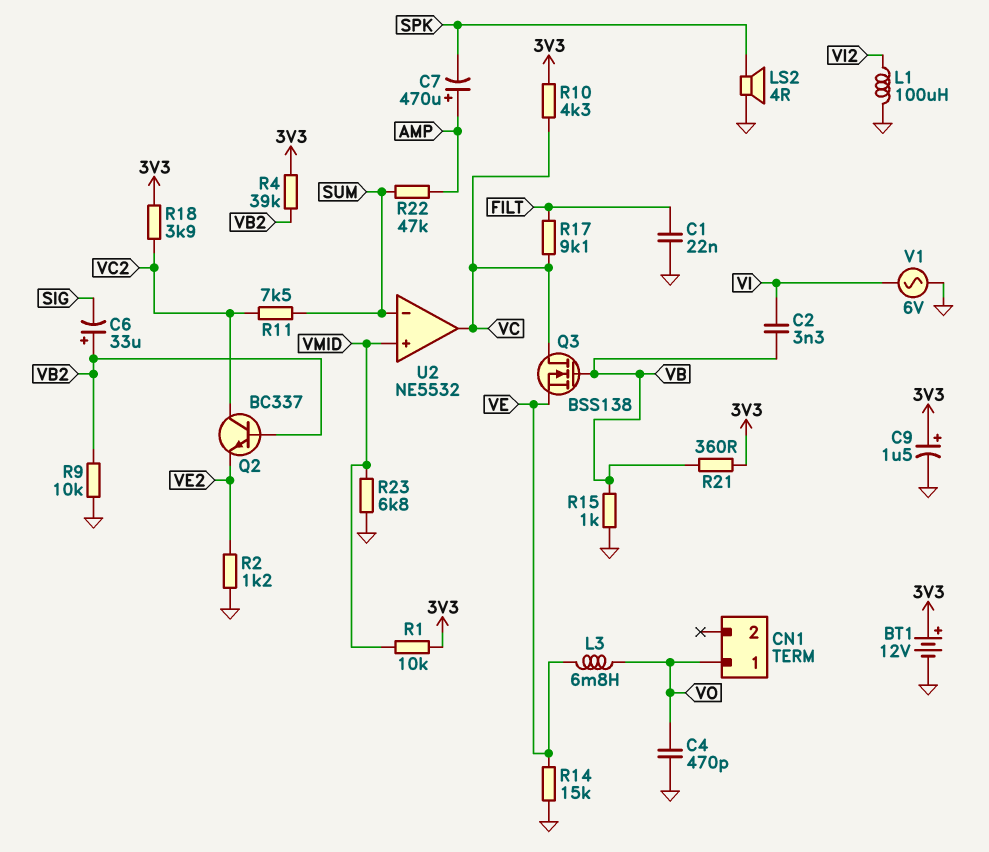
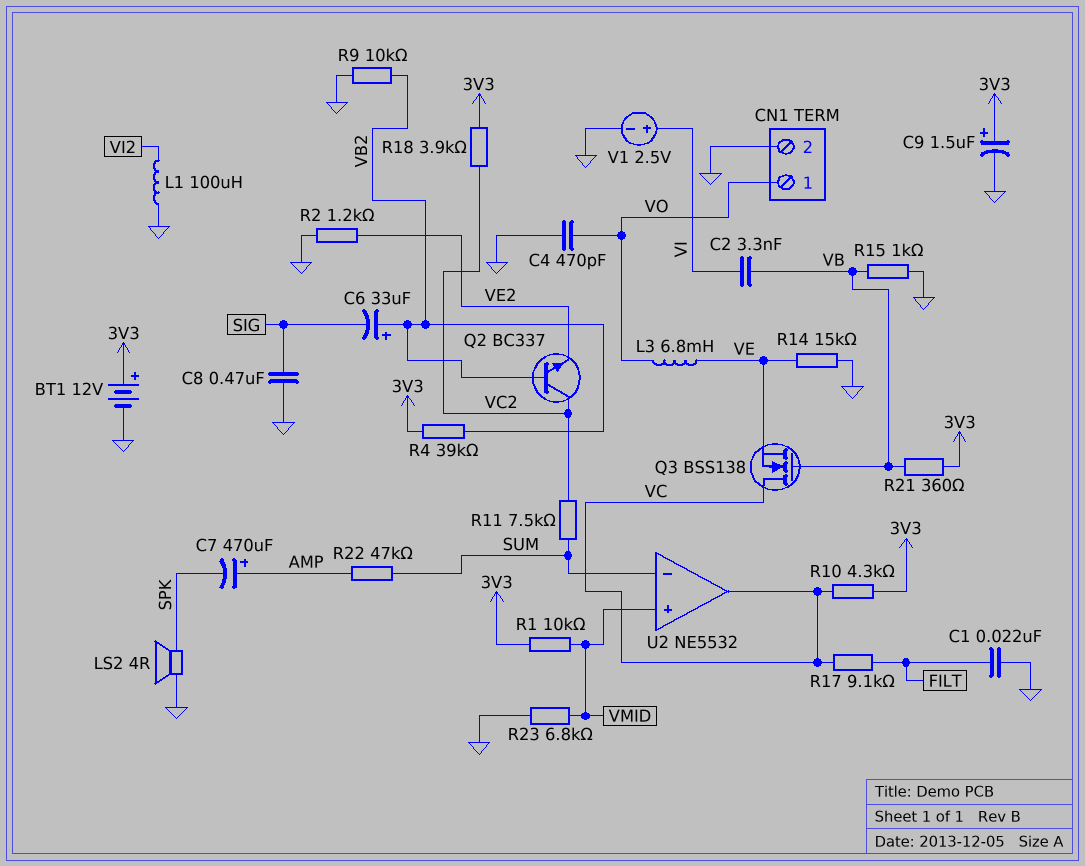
C8: none -> 470nF (GND, SIG)
CN1 pin 2: none -> GND
V1: AC 6V (GND, VI) -> 2.5V (plus VI, minus GND)

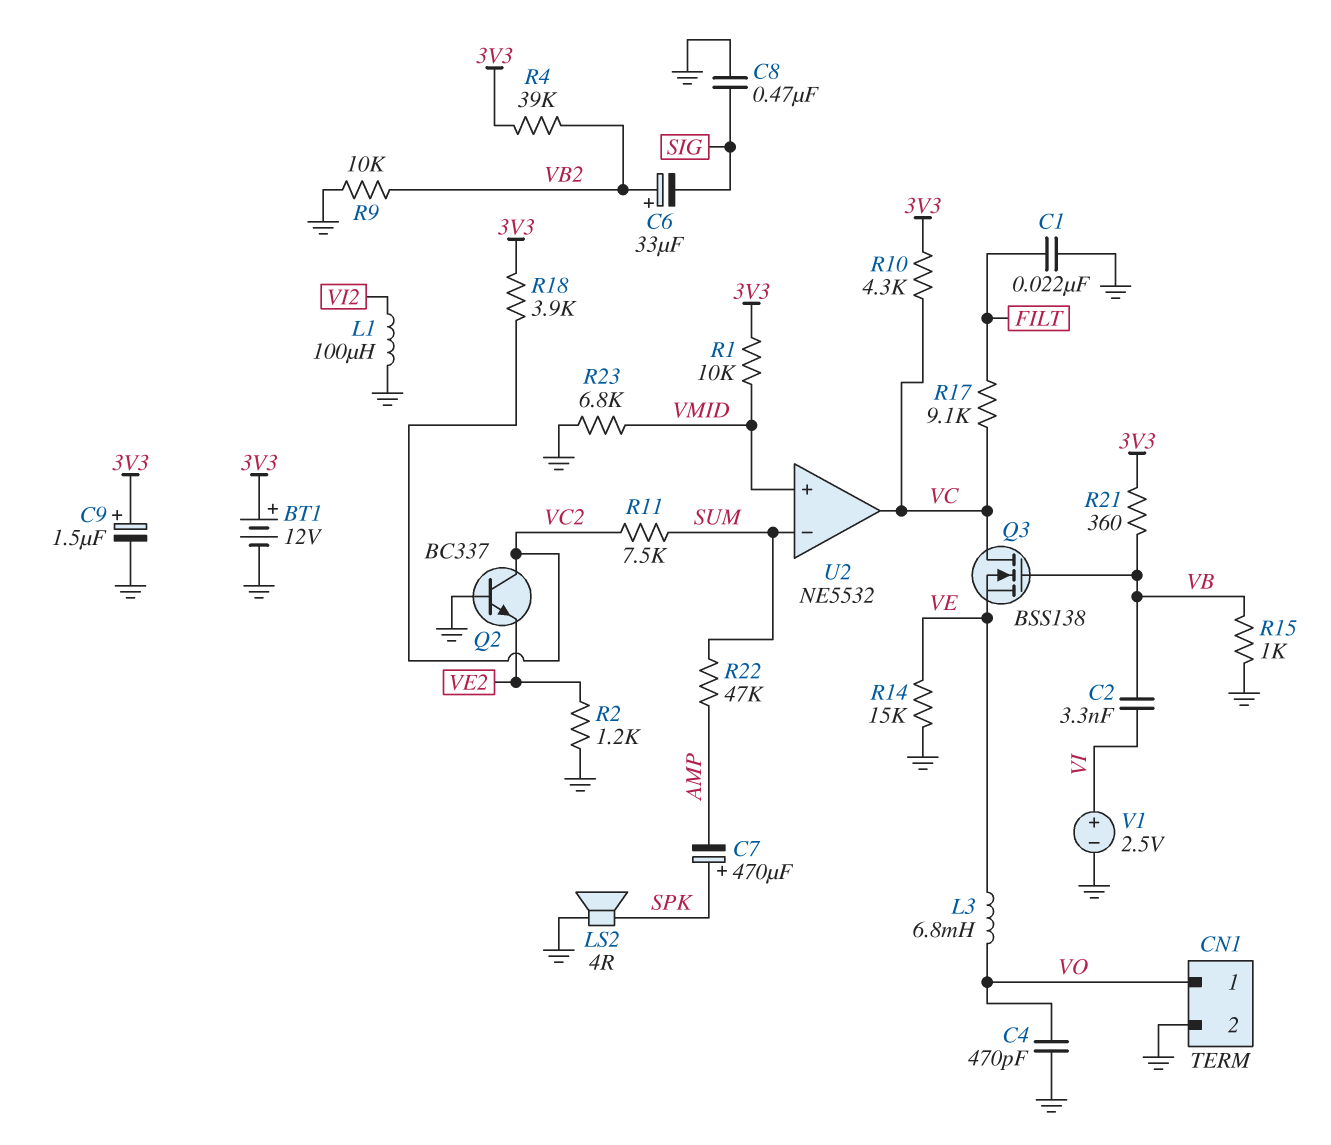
C7: 470uF (plus AMP, minus SPK) -> 470uF (plus SPK, minus AMP)
Q2: NPN BC337 (B VB2, C VC2, E VE2) -> NPN BC337 (B GND, C VC2, E VE2)

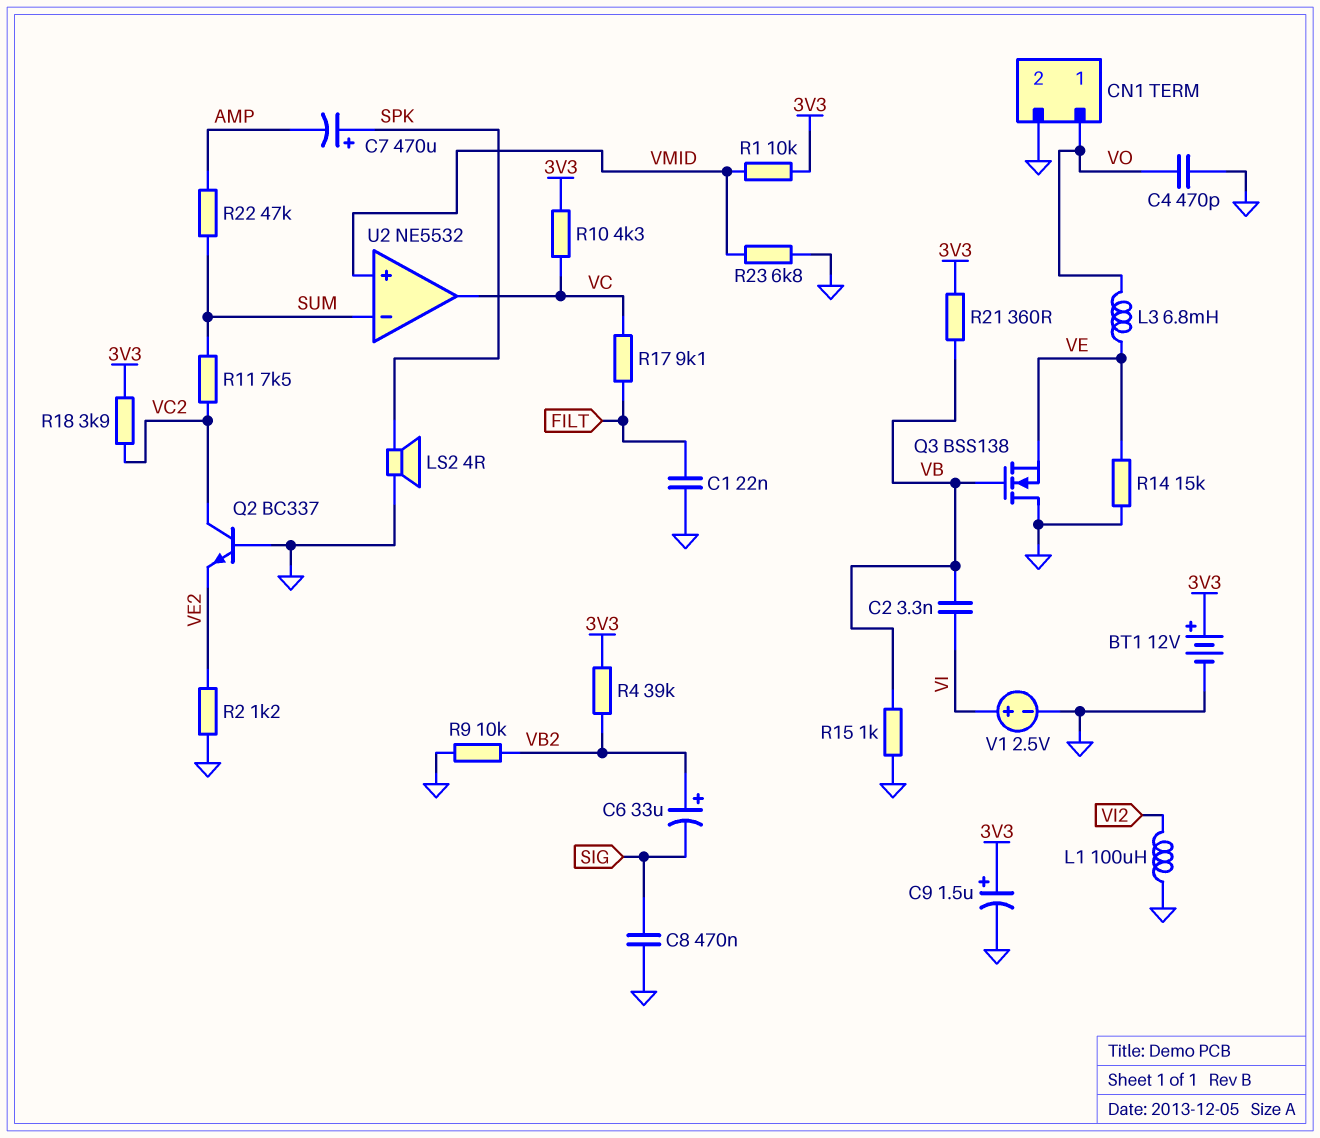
Q3: NMOS BSS138 (G VB, D VC, S VE) -> NMOS BSS138 (G VB, D GND, S VE)

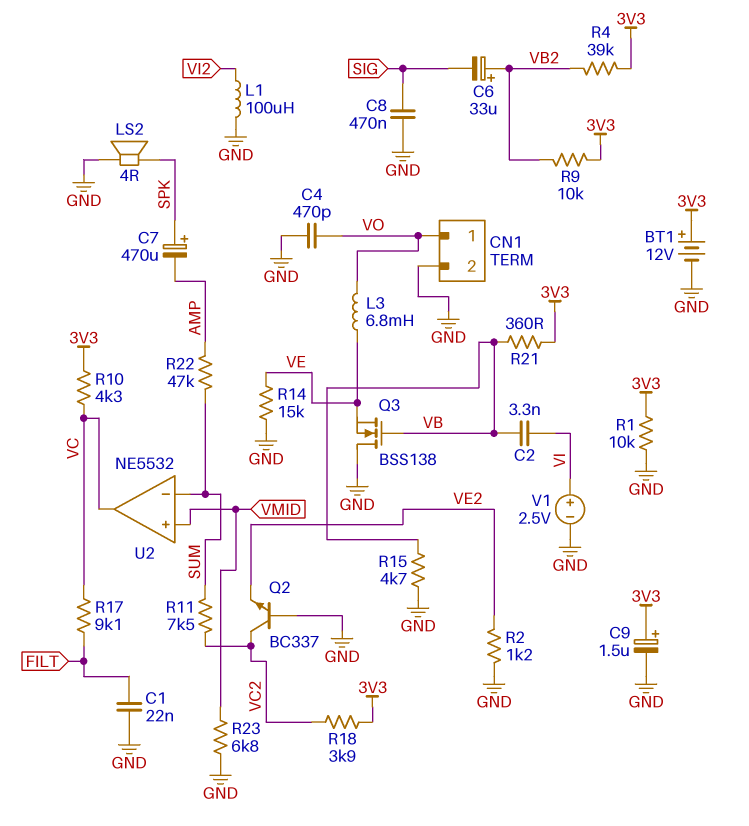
R1: 10k (3V3, VMID) -> 10k (3V3, GND)
R9: 10k (GND, VB2) -> 10k (3V3, VB2)
R15: 1k (GND, VB) -> 4.7k (GND, VB)

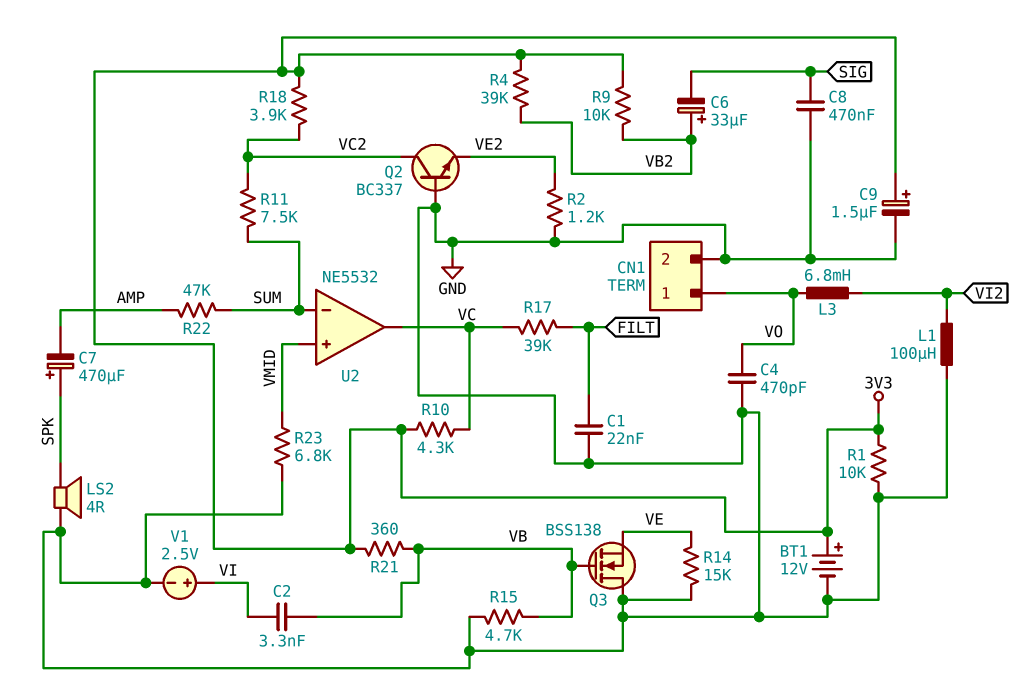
L3: 6.8mH (VE, VO) -> 6.8mH (VI2, VO)
R17: 9.1k (FILT, VC) -> 39k (FILT, VC)

